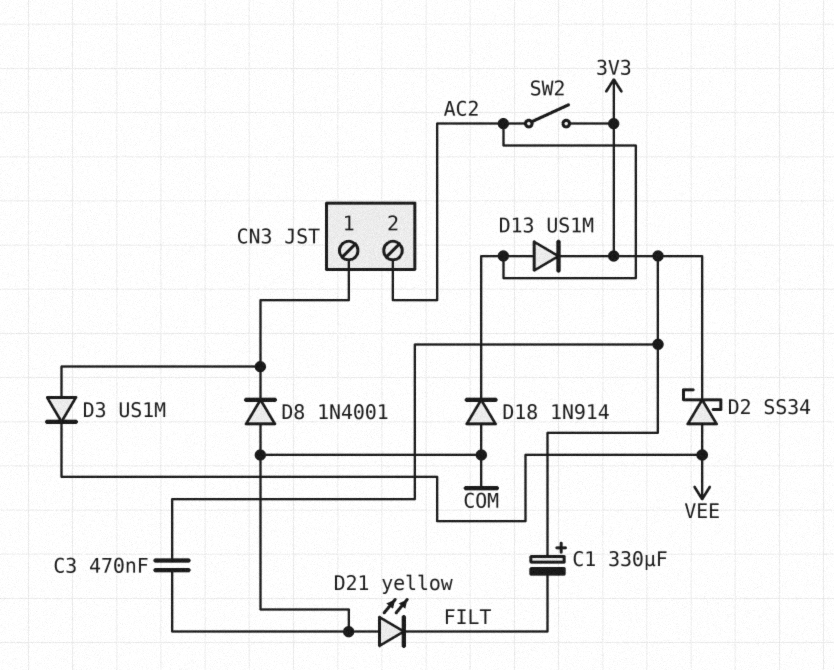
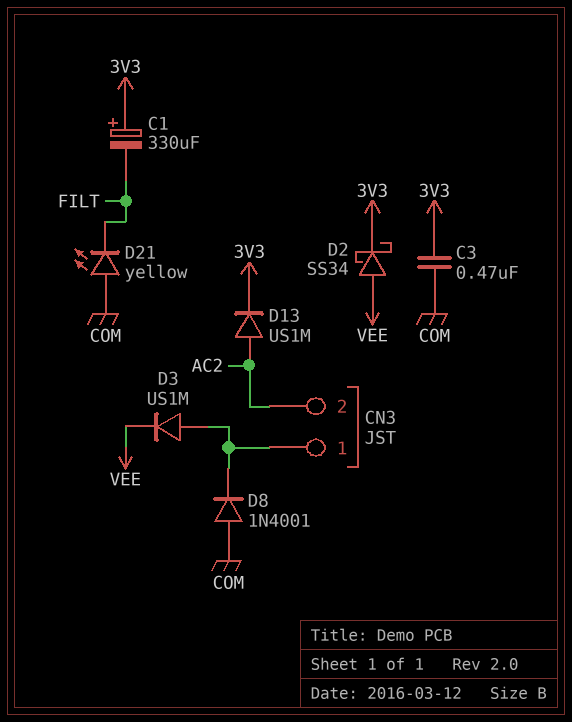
D18: diode 1N914 (A COM, K AC2) -> none
SW2: switch (3V3, AC2) -> none

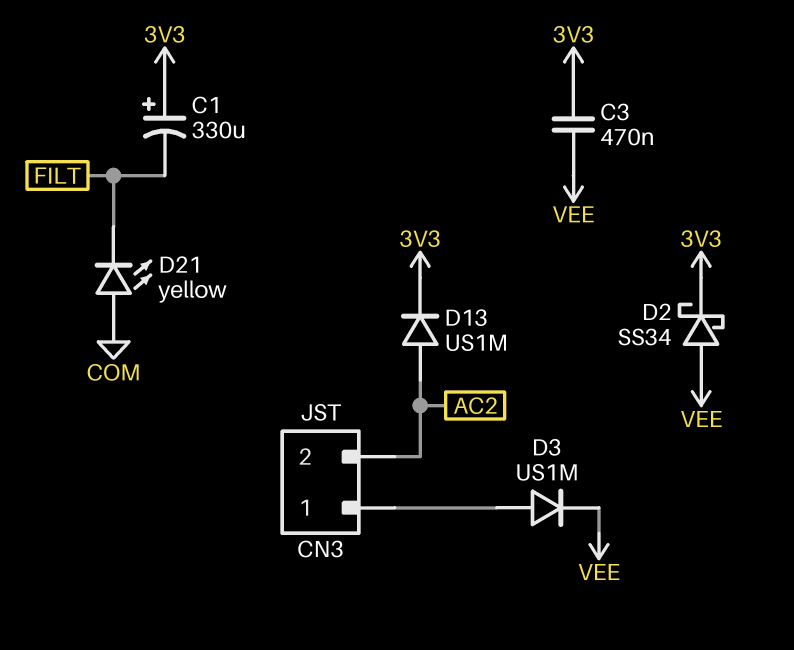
C3: 470nF (3V3, COM) -> 470nF (3V3, VEE)
D8: diode 1N4001 (A COM, K CN3/1) -> none

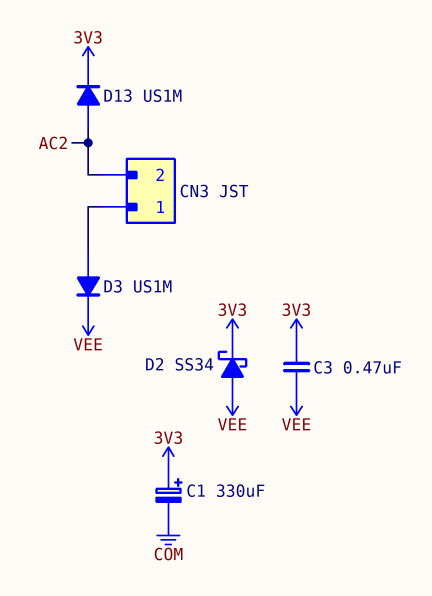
C1: 330uF (plus 3V3, minus FILT) -> 330uF (plus 3V3, minus COM)
D21: LED yellow (A COM, K FILT) -> none

